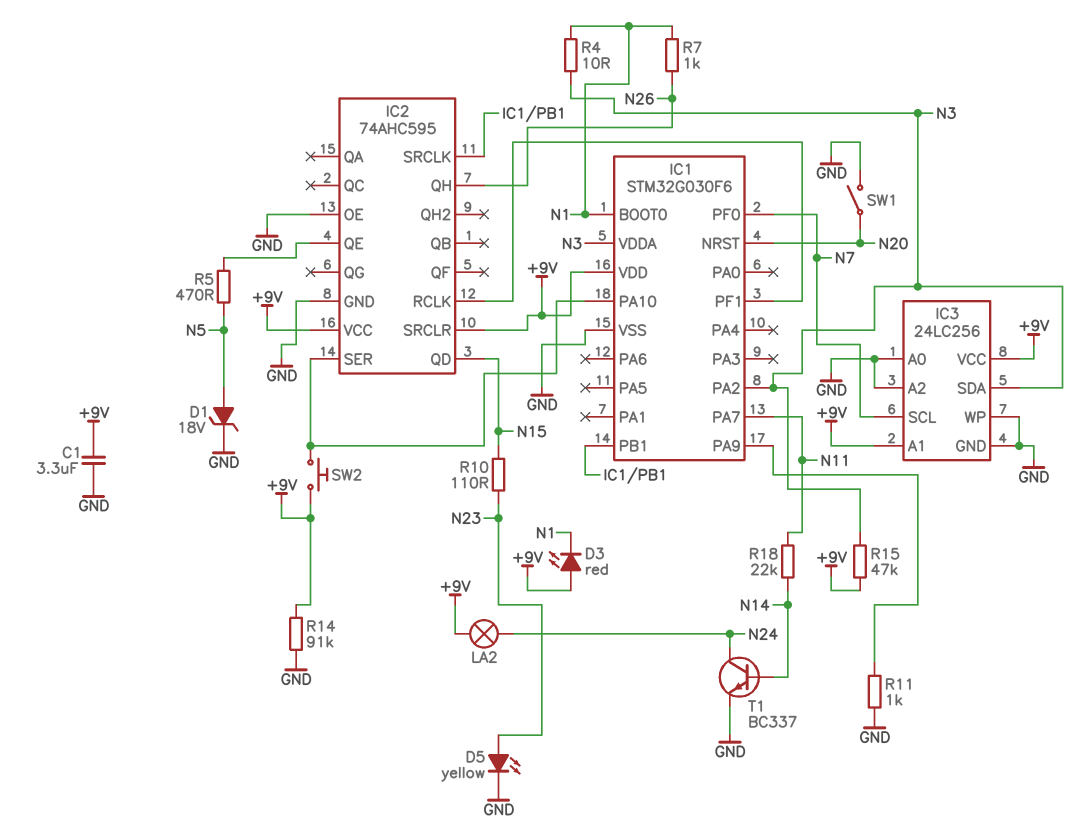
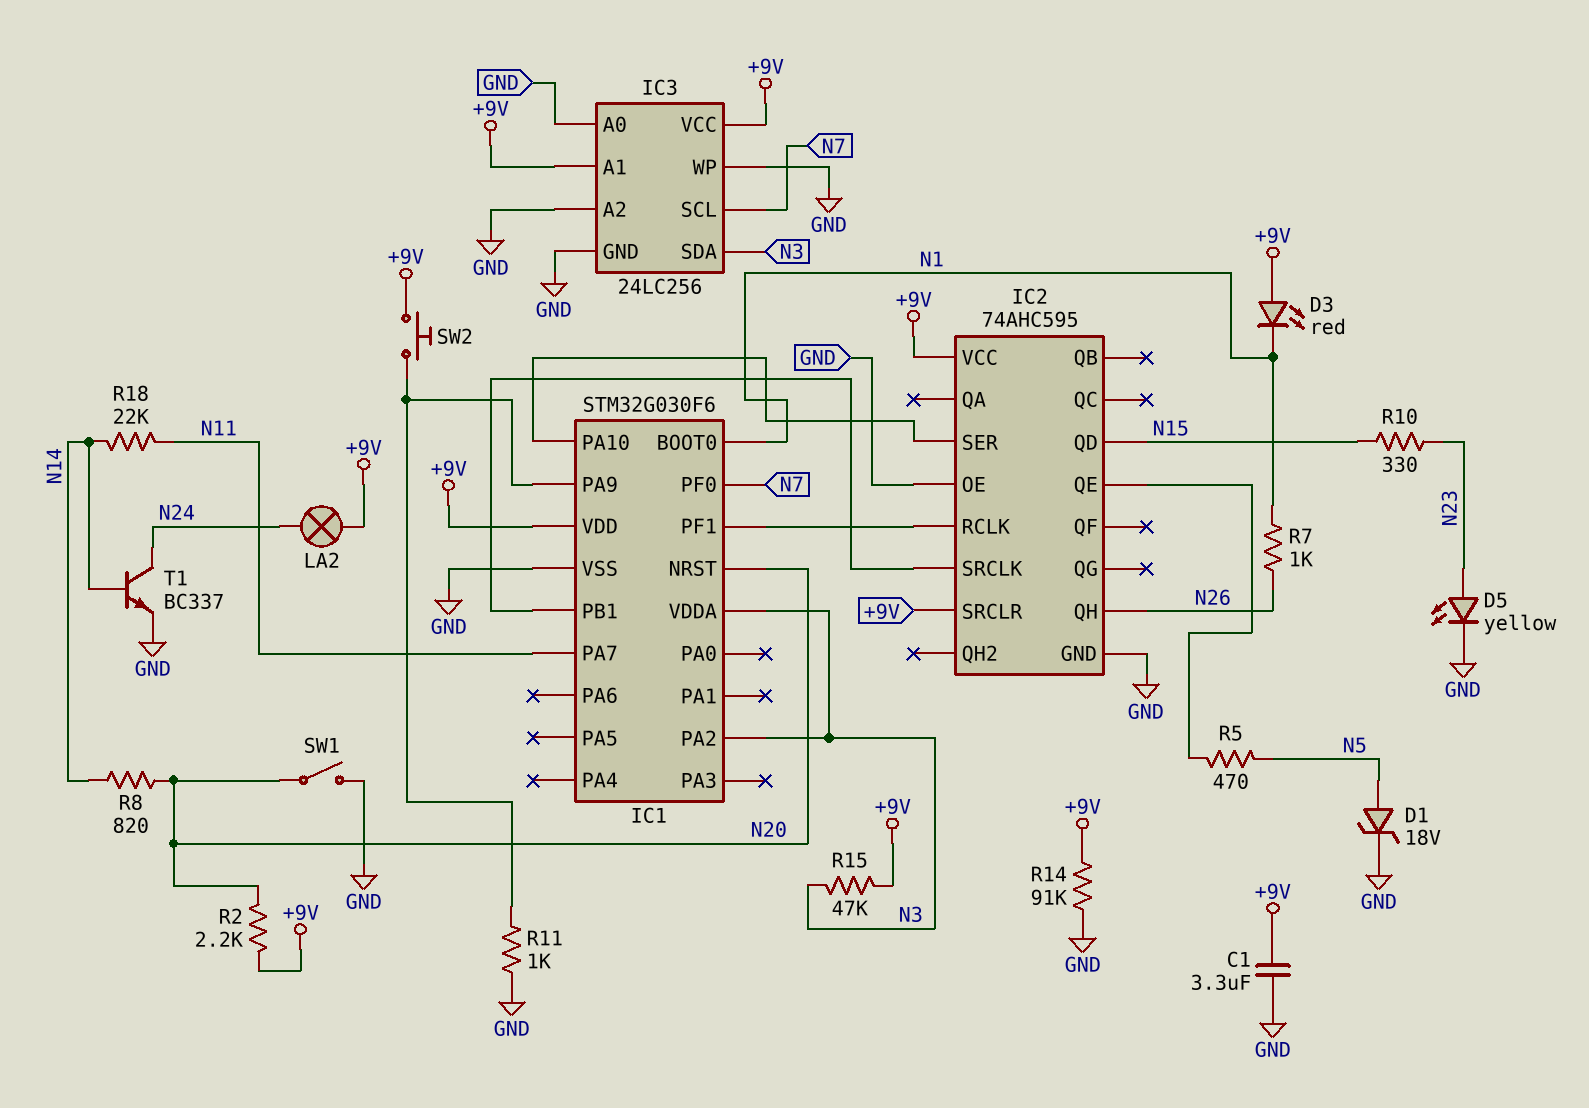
R2: none -> 2.2k (+9V, N20)
R4: 10 (N1, N3) -> none
R8: none -> 820 (N14, N20)
R10: 110 (N15, N23) -> 330 (N15, N23)
SW2: button (+9V, IC1/PA10) -> button (+9V, IC1/PA9)

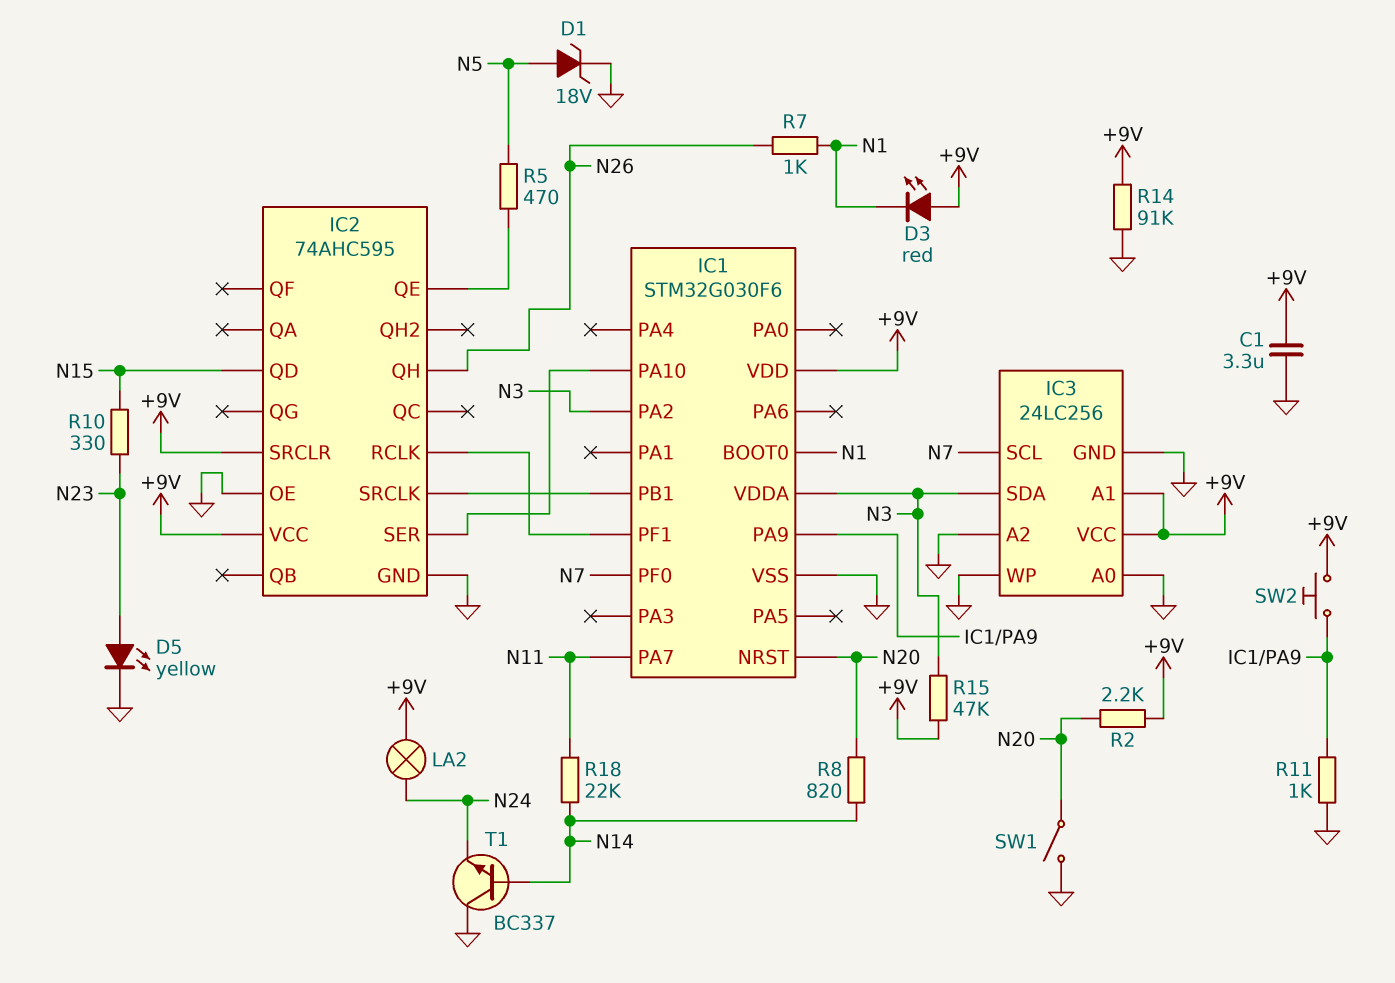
T1: NPN BC337 (B N14, C N24, E GND) -> NPN BC337 (B N14, C GND, E N24)

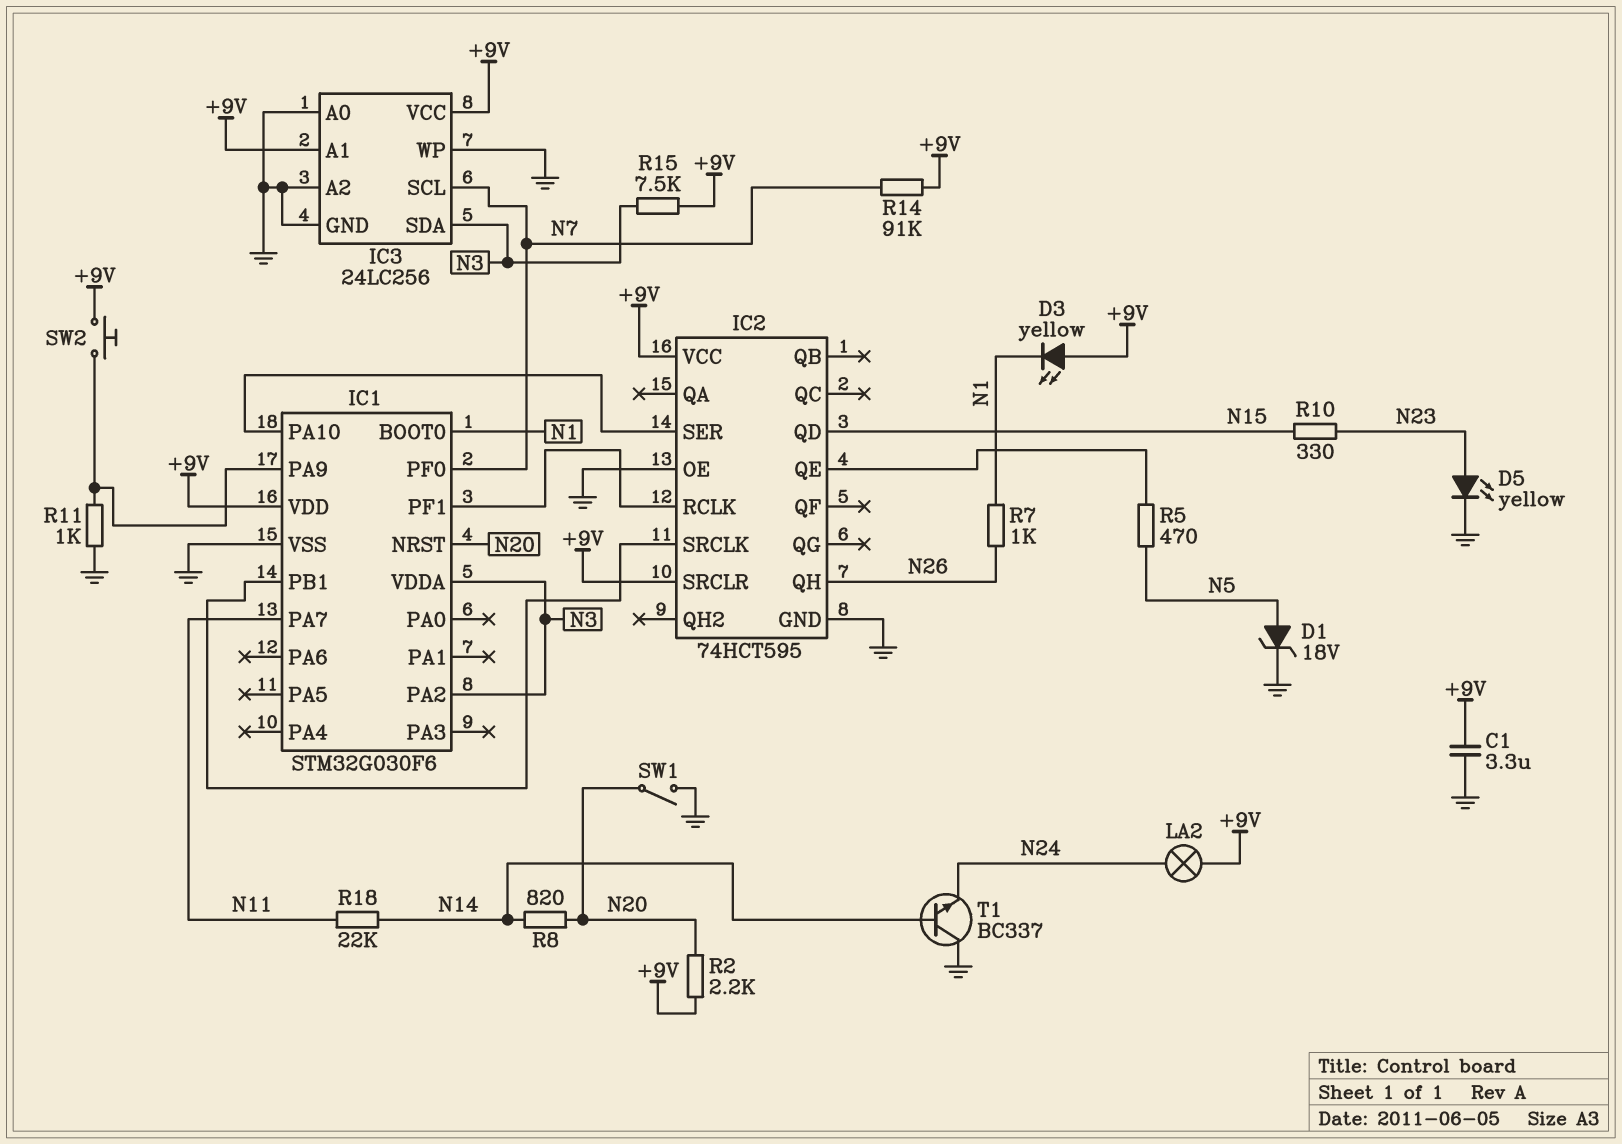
D3: LED red (A +9V, K N1) -> LED yellow (A +9V, K N1)
IC2: 74AHC595 -> 74HCT595
R14: 91k (+9V, GND) -> 91k (+9V, N7)
R15: 47k (+9V, N3) -> 7.5k (+9V, N3)

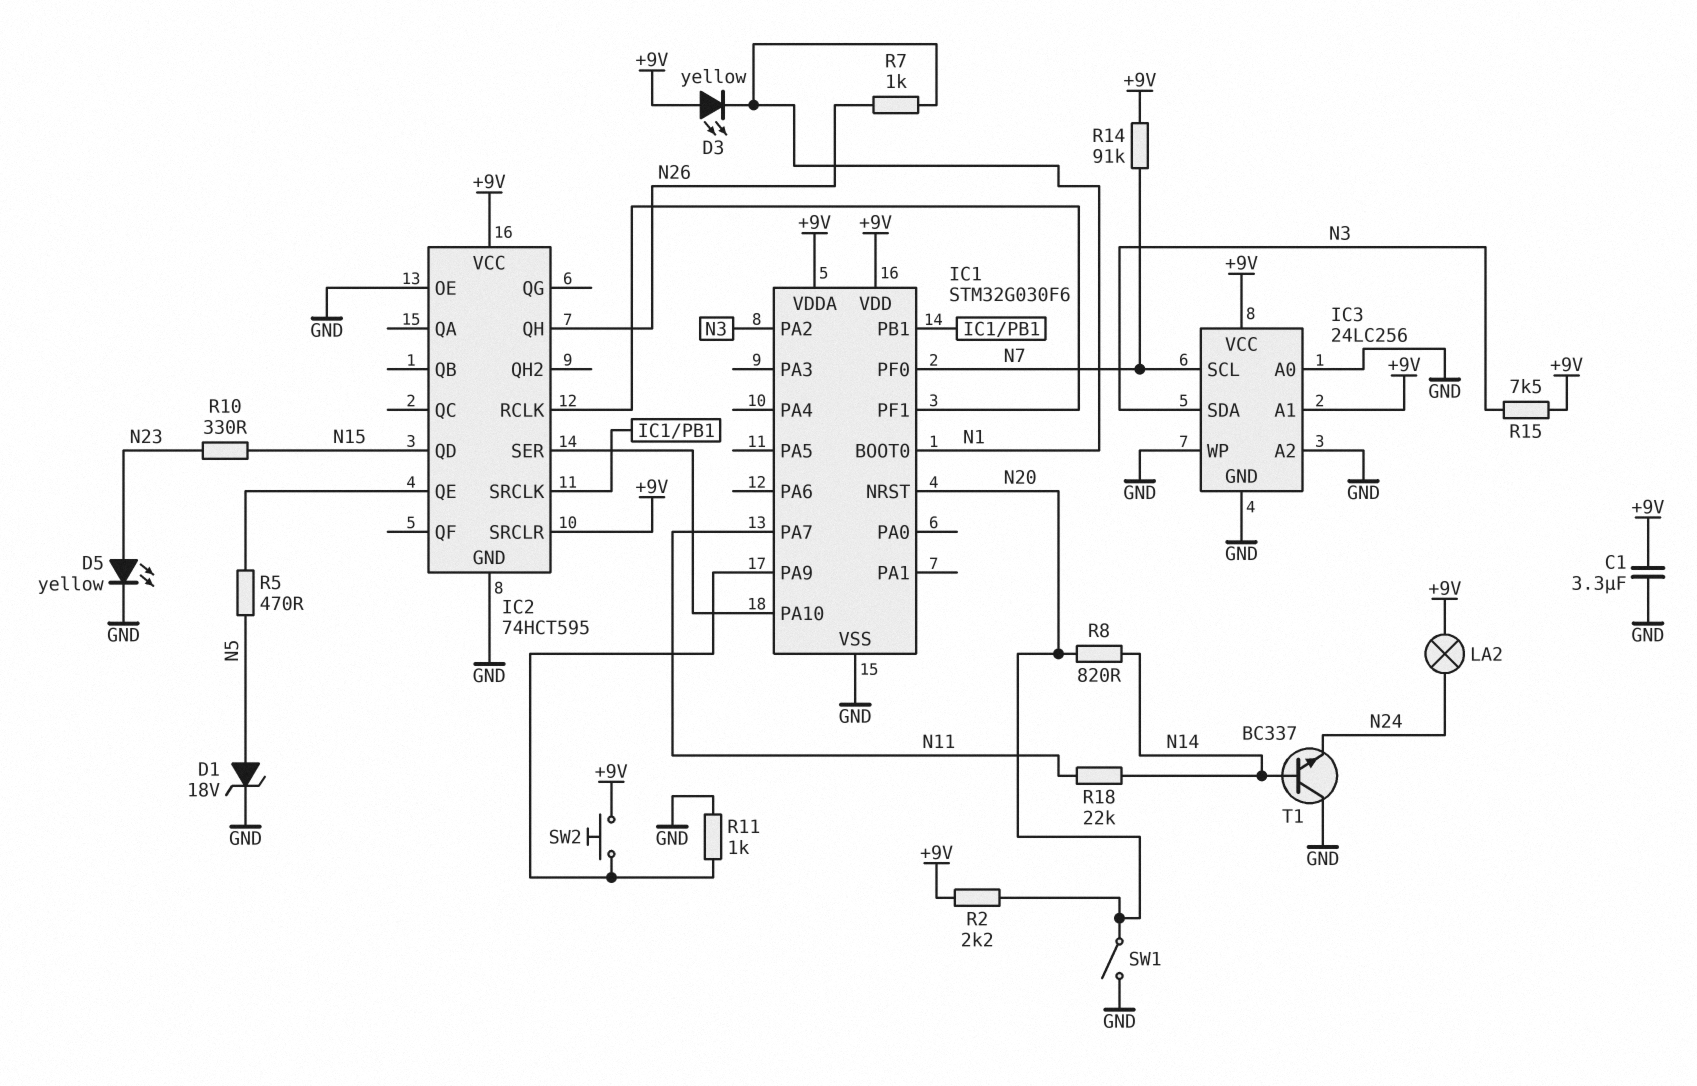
IC1 pin VDDA: N3 -> +9V

